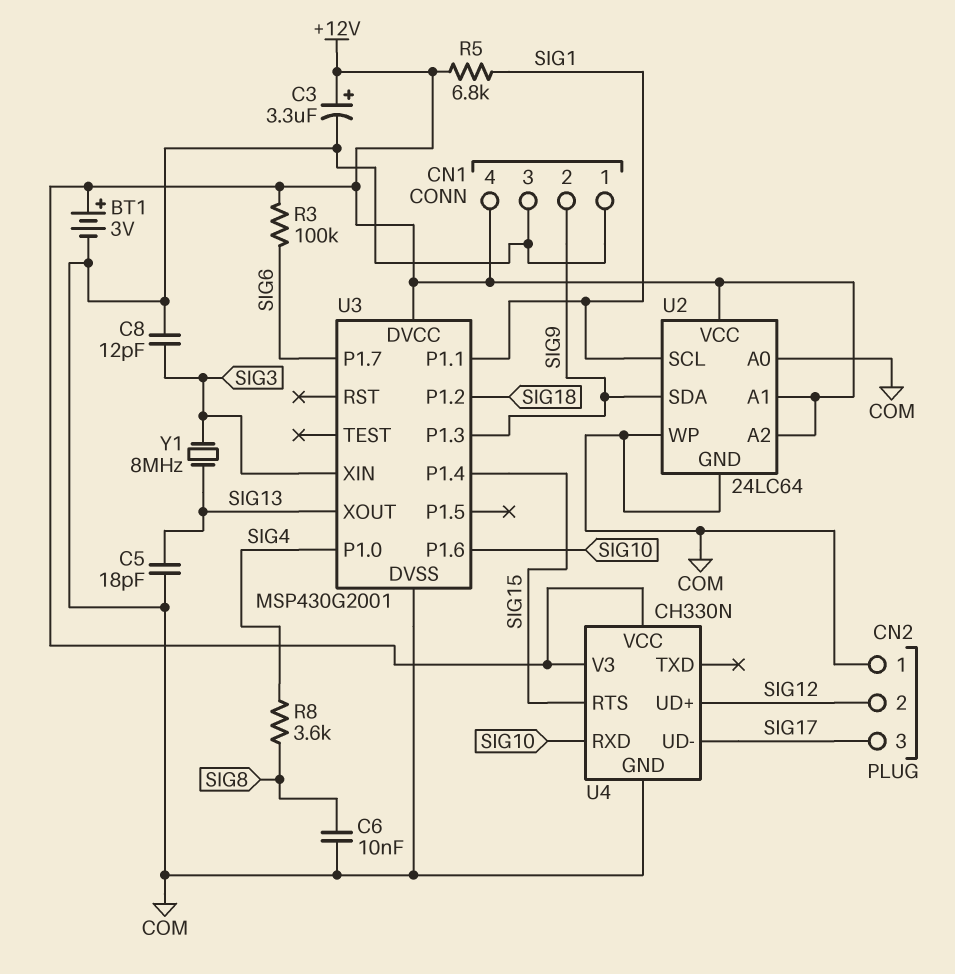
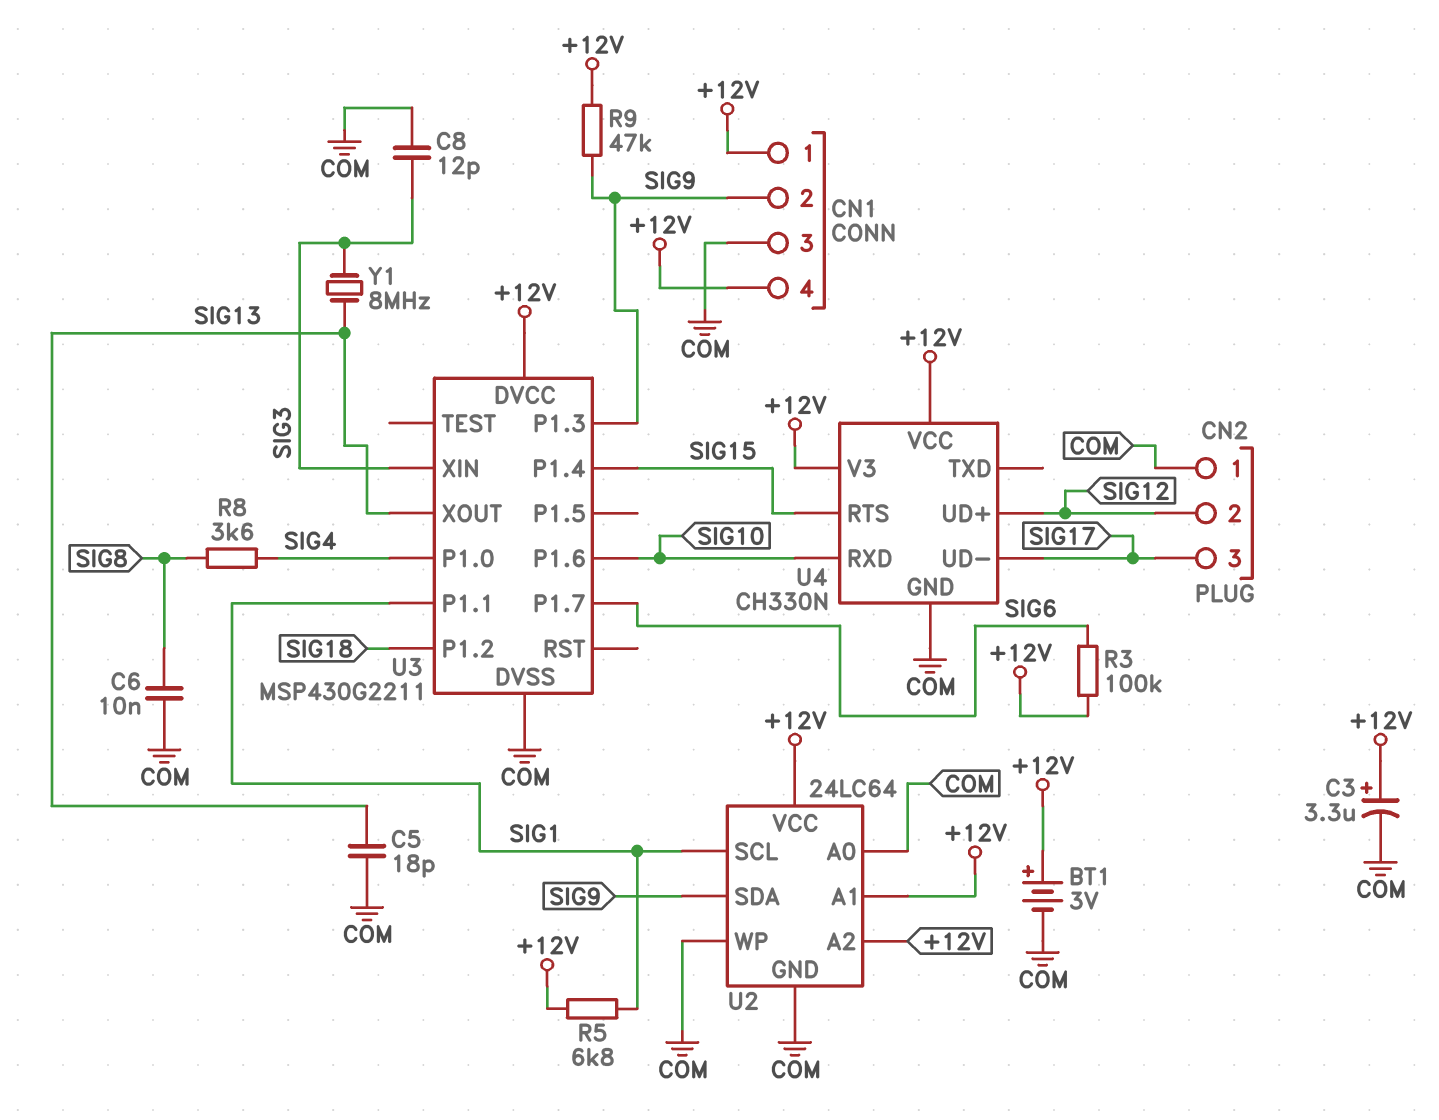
CN1 pin 1: COM -> +12V
R9: none -> 47k (+12V, SIG9)
U3: MSP430G2001 -> MSP430G2211

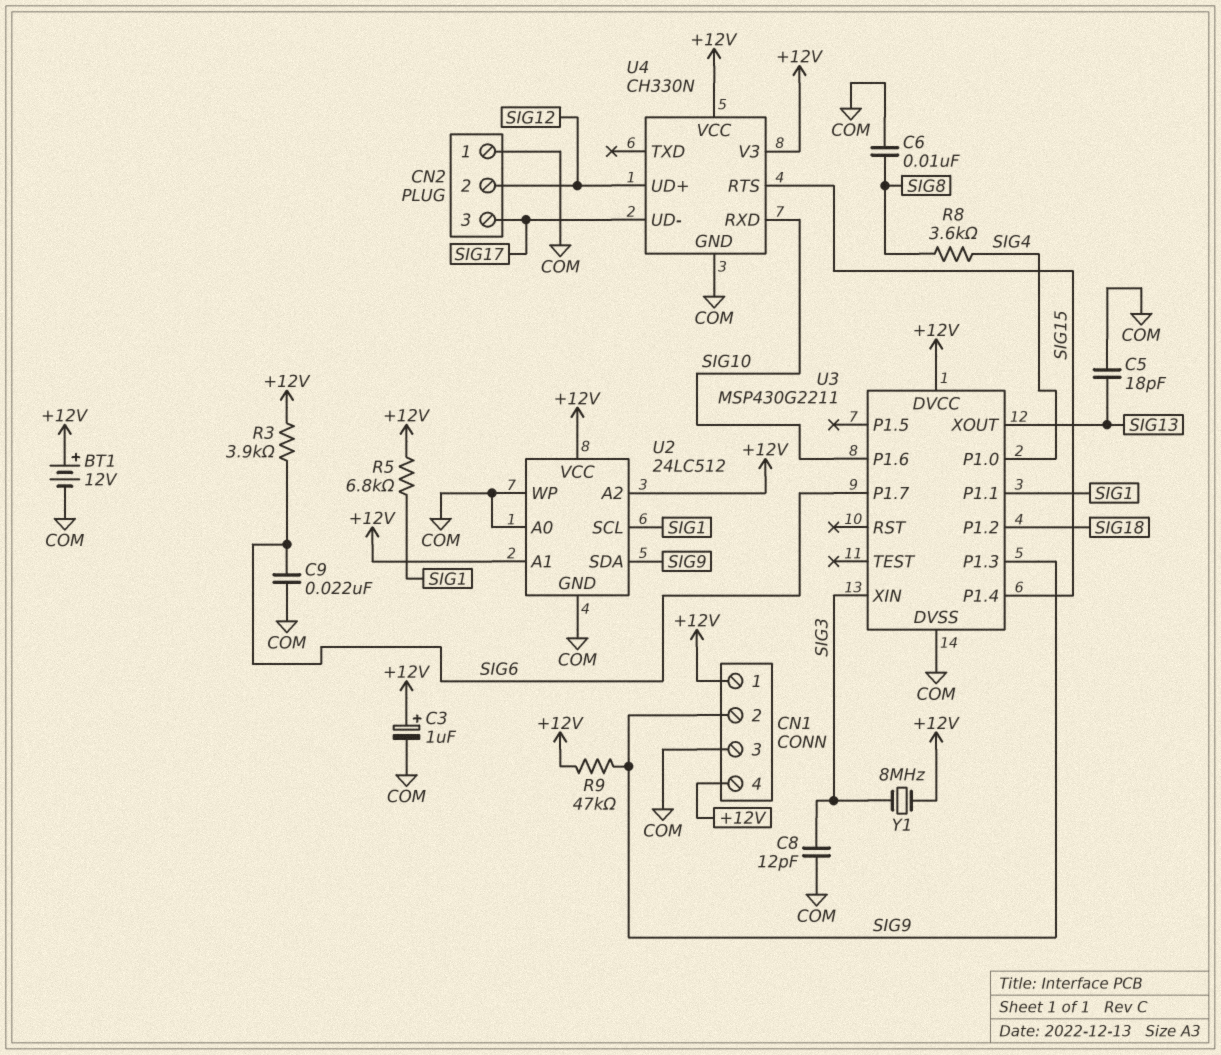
BT1: 3V (plus +12V, minus COM) -> 12V (plus +12V, minus COM)
C3: 3.3uF (plus +12V, minus COM) -> 1uF (plus +12V, minus COM)
C9: none -> 22nF (COM, SIG6)
R3: 100k (+12V, SIG6) -> 3.9k (+12V, SIG6)
U2: 24LC64 -> 24LC512
Y1: 8MHz (SIG3, SIG13) -> 8MHz (+12V, SIG3)

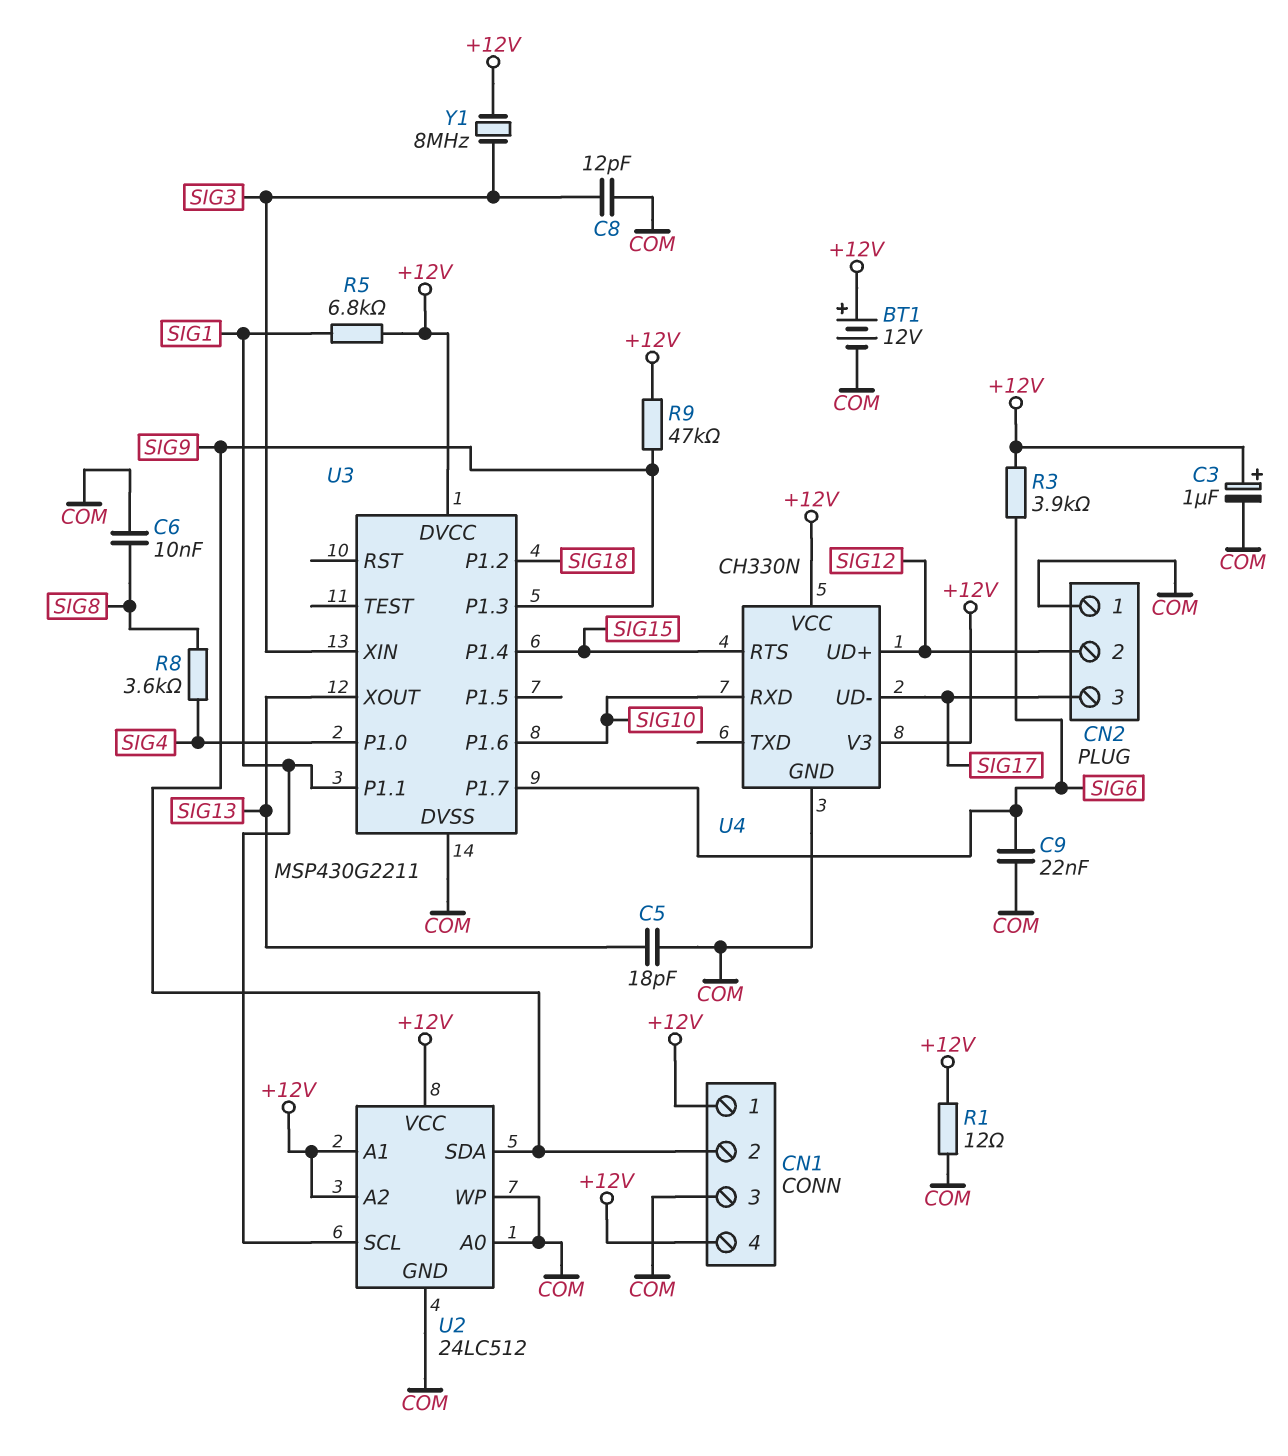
R1: none -> 12 (+12V, COM)

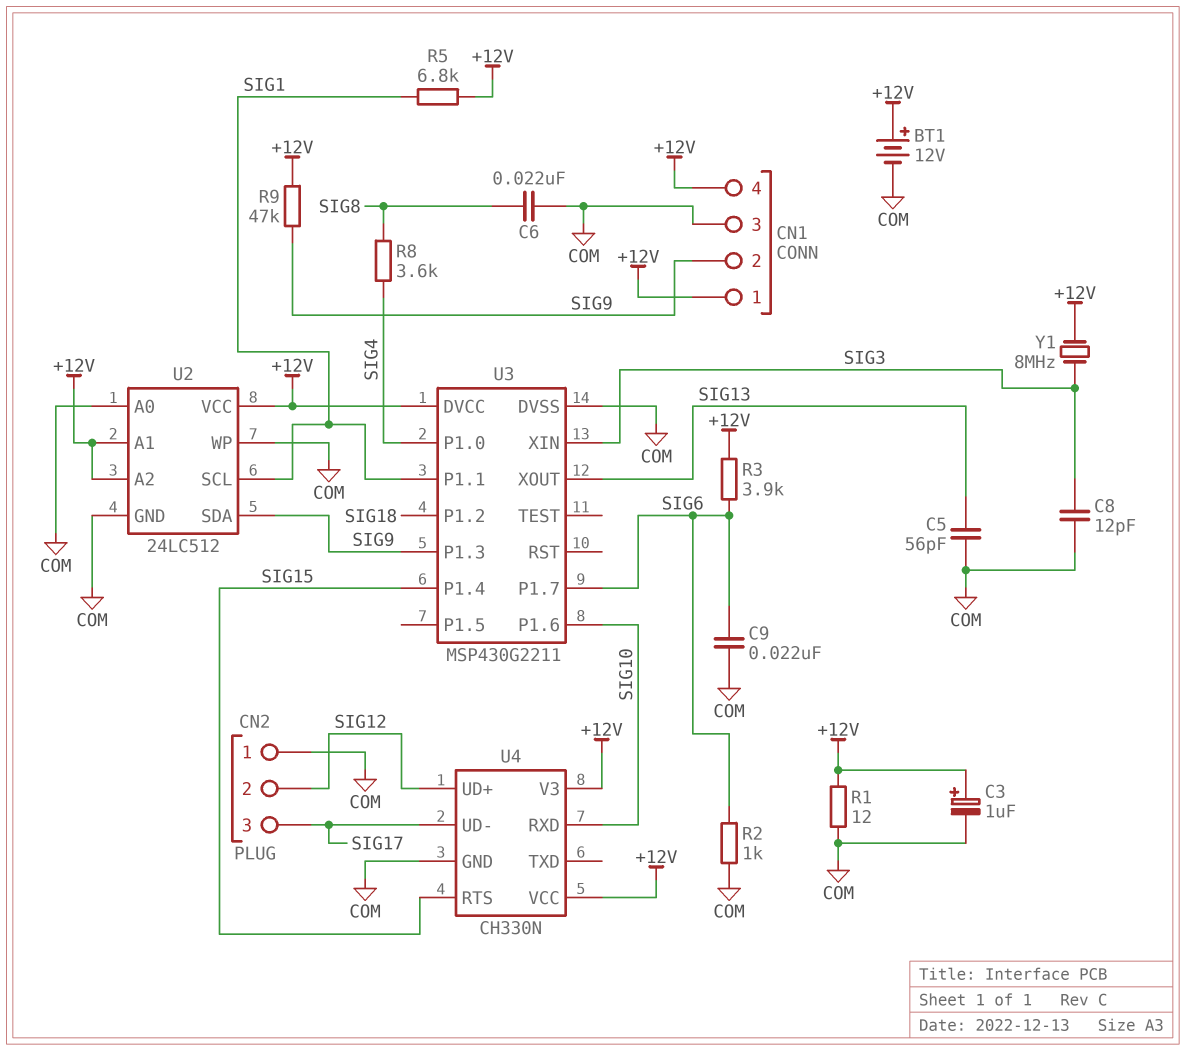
C5: 18pF (COM, SIG13) -> 56pF (COM, SIG13)
C6: 10nF (COM, SIG8) -> 22nF (COM, SIG8)
R2: none -> 1k (COM, SIG6)

